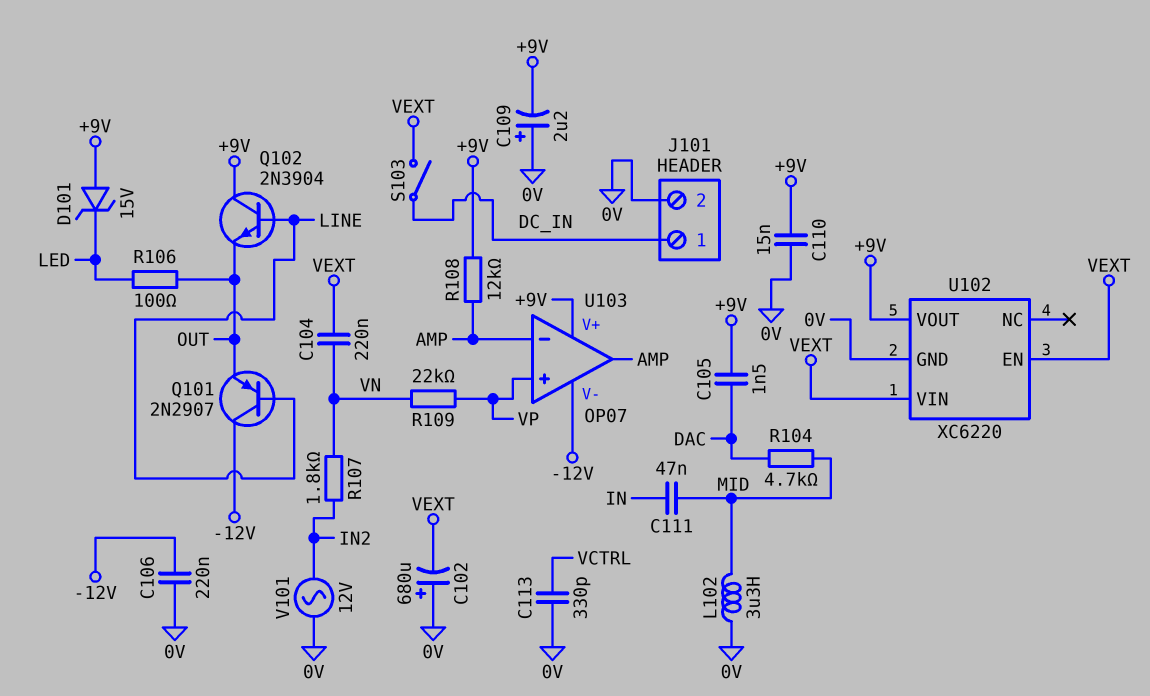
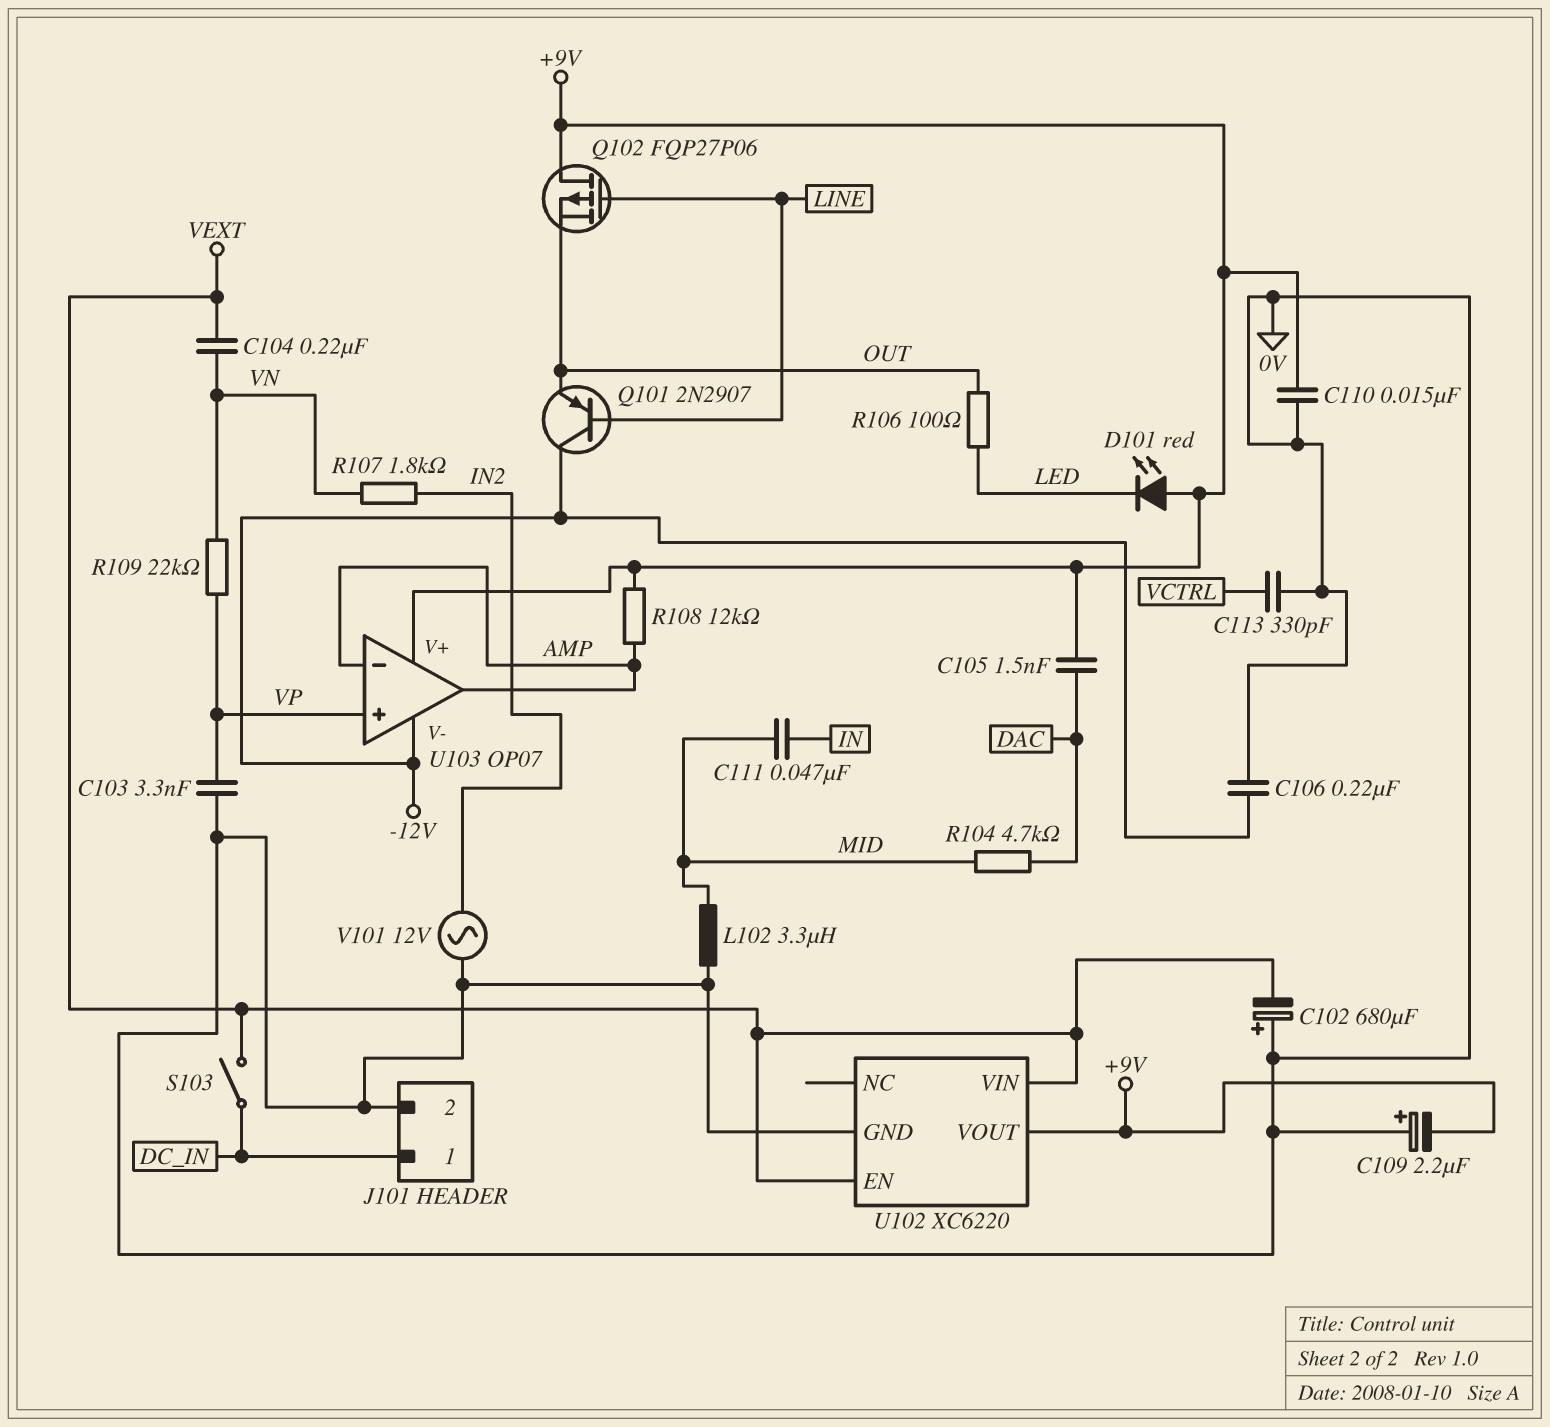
C103: none -> 3.3nF (0V, VP)
D101: zener 15V (A +9V, K LED) -> LED red (A +9V, K LED)
Q102: NPN 2N3904 (B LINE, C +9V, E OUT) -> PMOS FQP27P06 (G LINE, D +9V, S OUT)

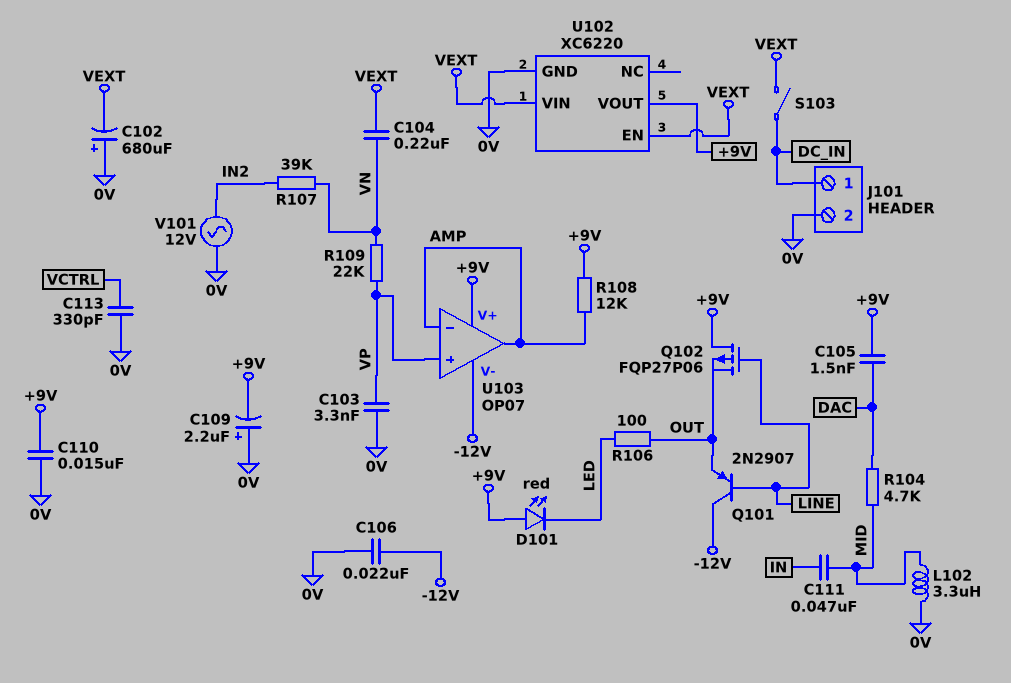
C106: 220nF (-12V, 0V) -> 22nF (-12V, 0V)
R107: 1.8k (IN2, VN) -> 39k (IN2, VN)

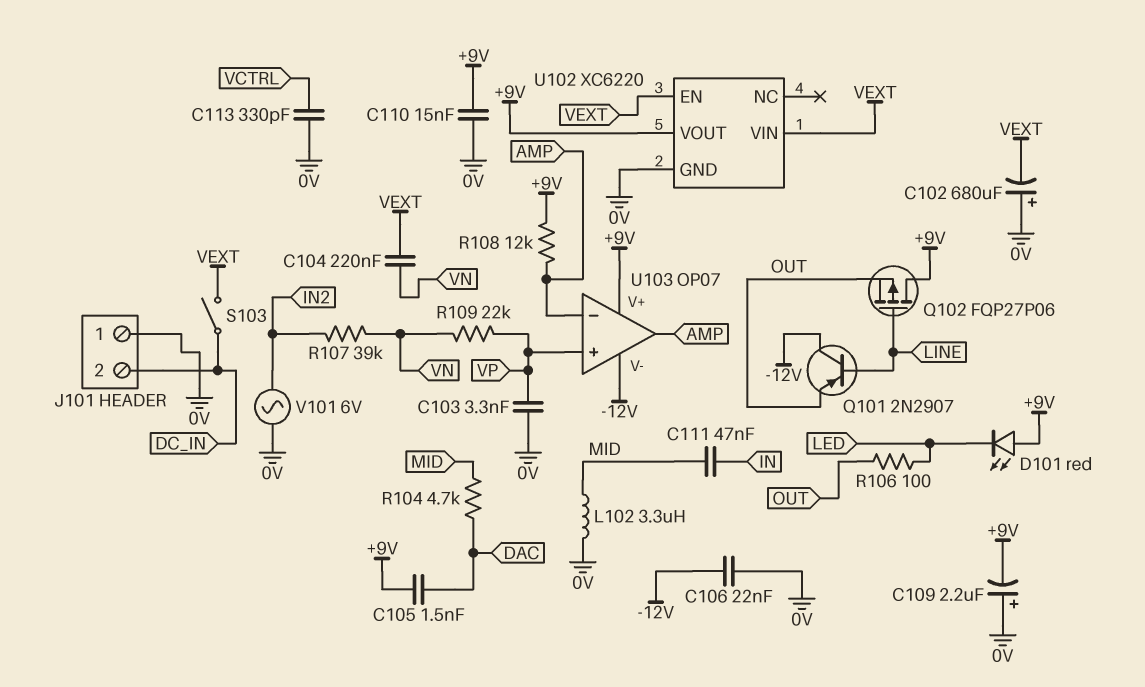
J101 pin 1: DC_IN -> 0V
J101 pin 2: 0V -> DC_IN
V101: AC 12V (0V, IN2) -> AC 6V (0V, IN2)

